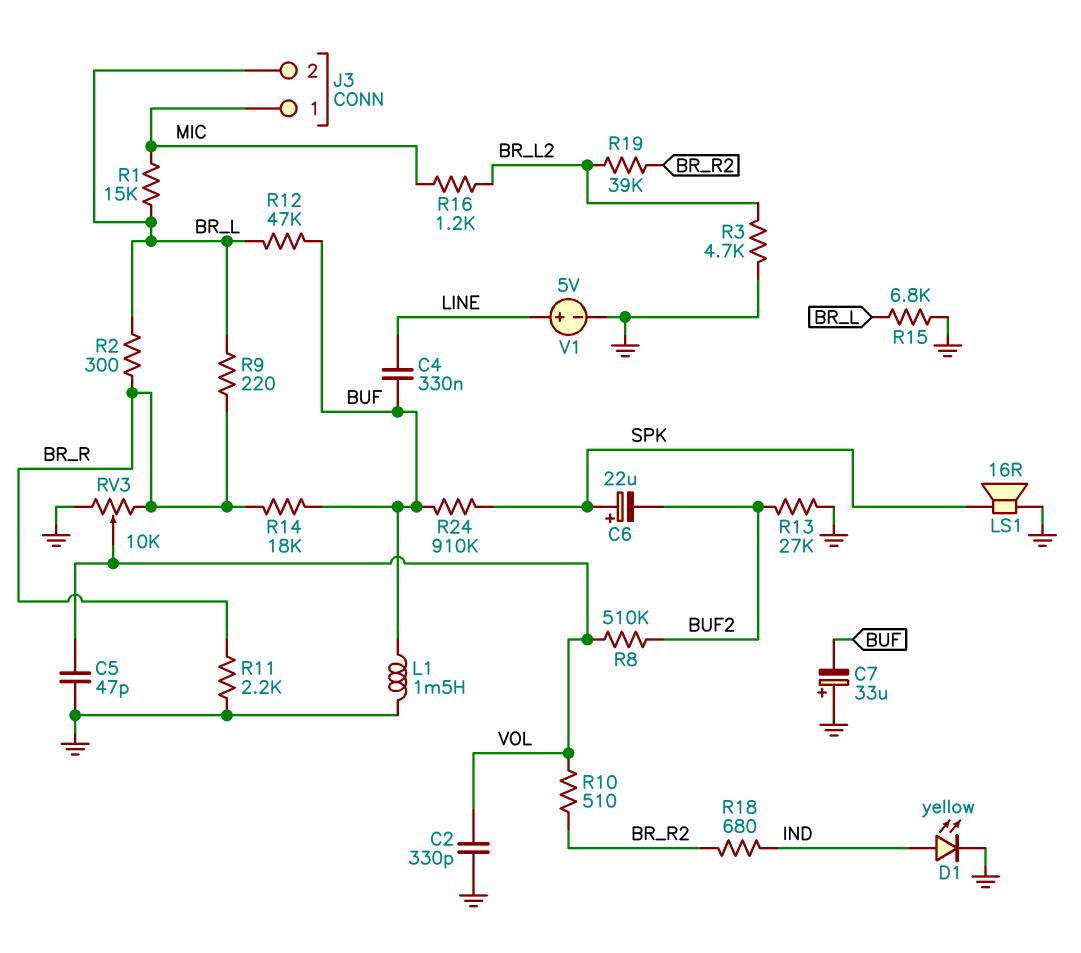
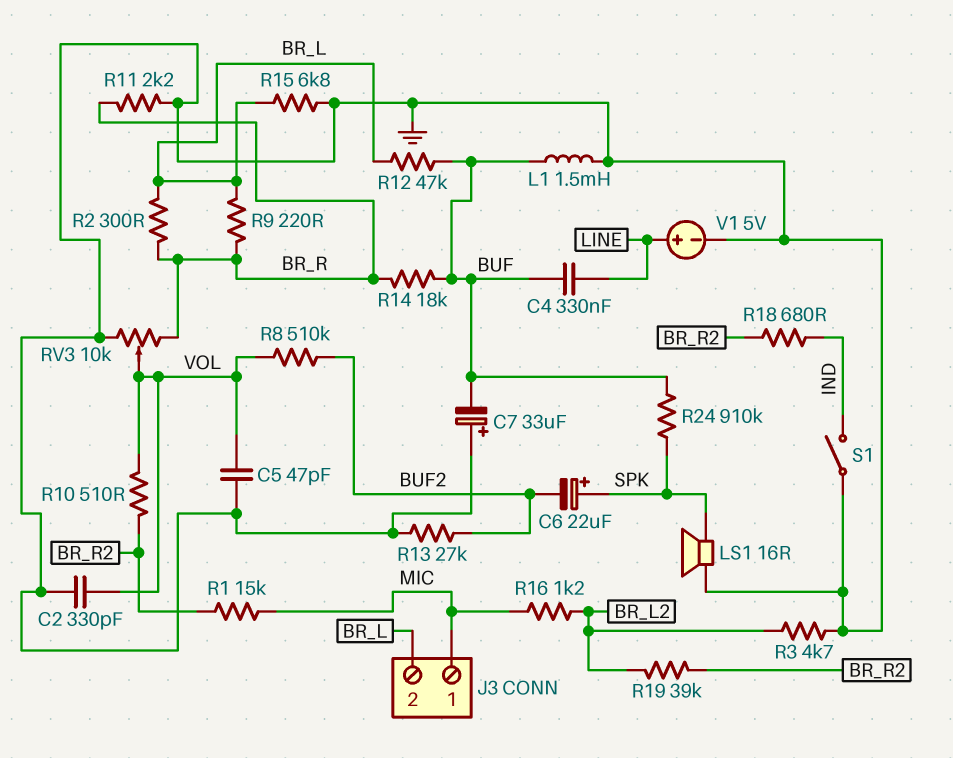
D1: LED yellow (A IND, K GND) -> none
R1: 15k (BR_L, MIC) -> 15k (BR_R2, MIC)
S1: none -> switch (GND, IND)

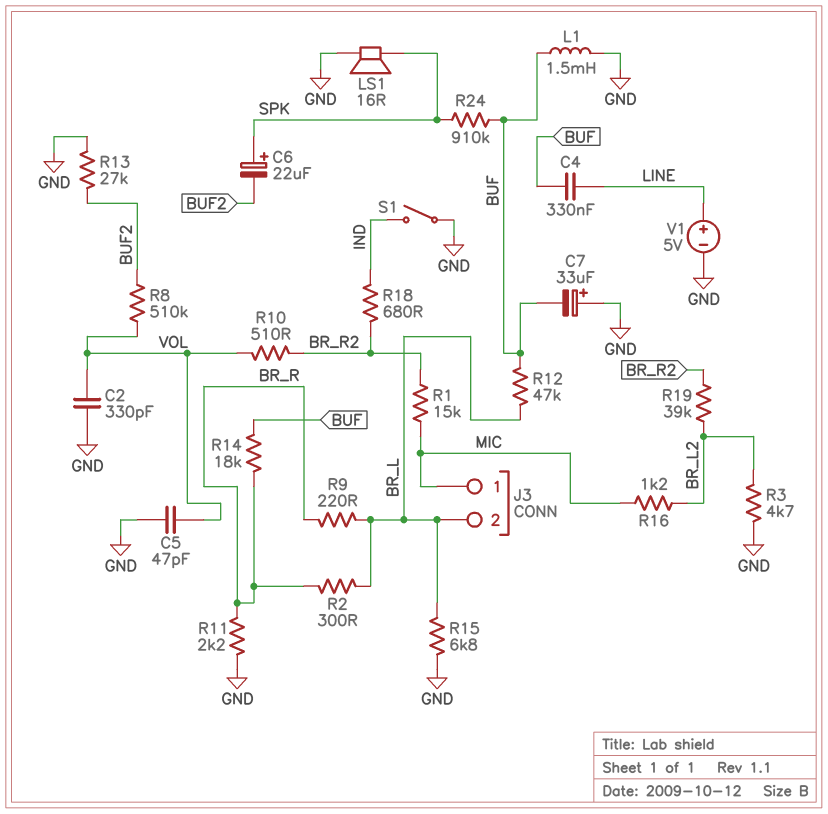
RV3: 10k (BR_R, GND, wiper VOL) -> none

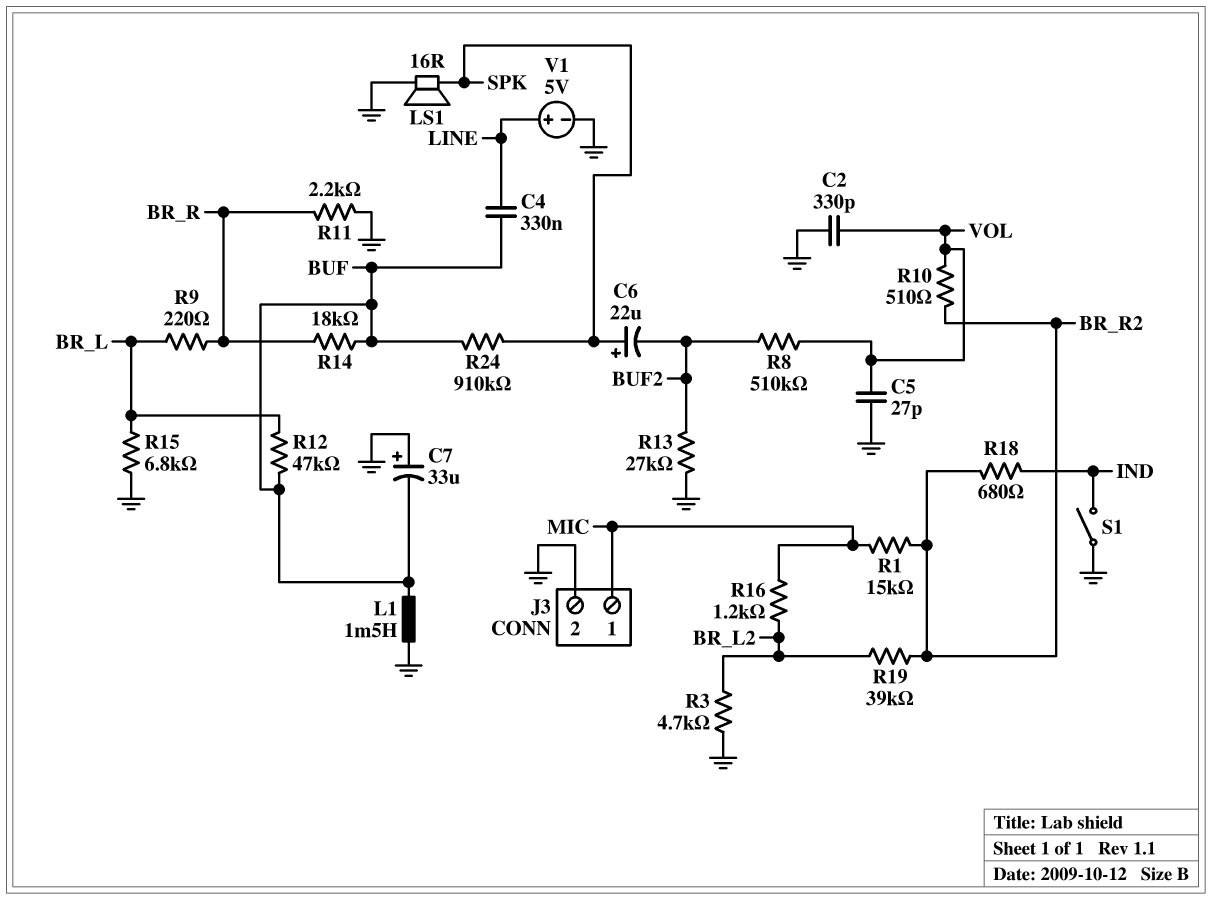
C5: 47pF (GND, VOL) -> 27pF (GND, VOL)
J3 pin 2: BR_L -> GND
R2: 300 (BR_L, BR_R) -> none

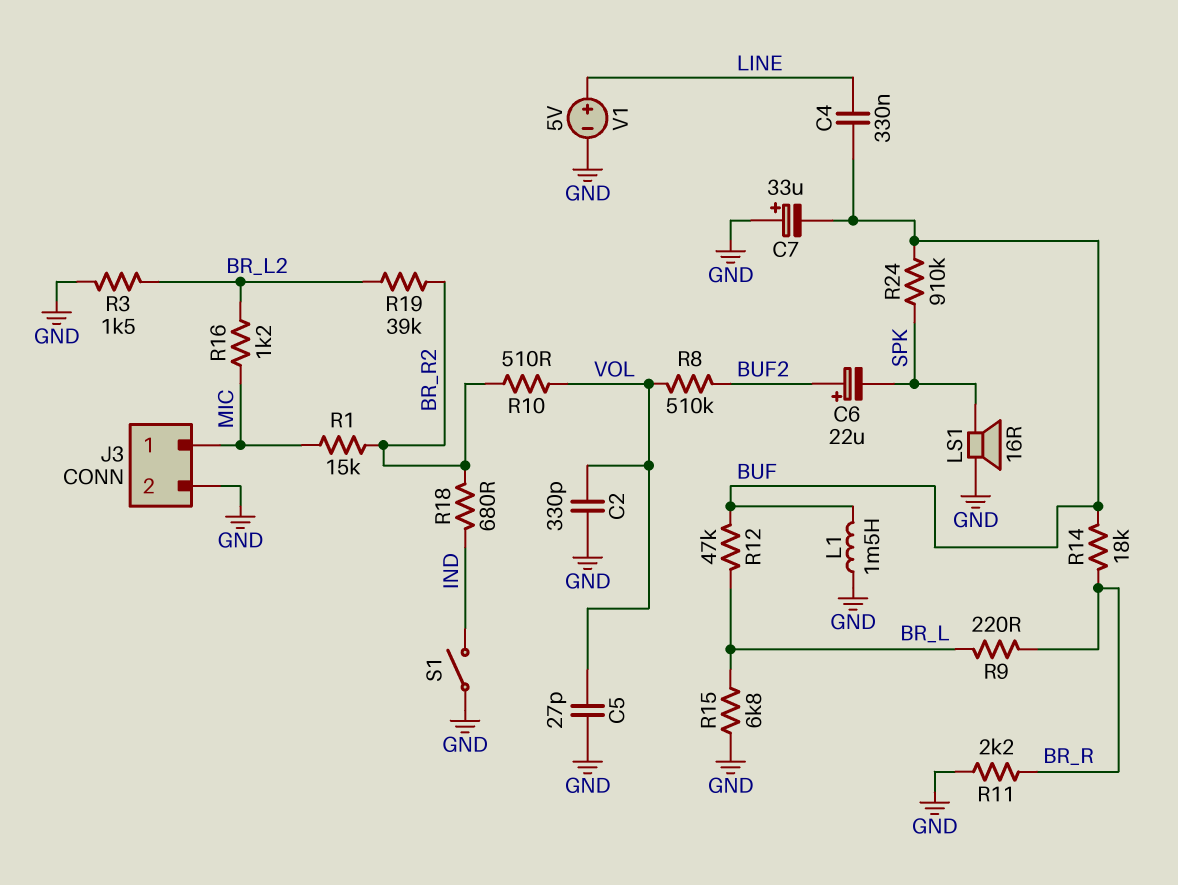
C6: 22uF (plus SPK, minus BUF2) -> 22uF (plus BUF2, minus SPK)
R3: 4.7k (BR_L2, GND) -> 1.5k (BR_L2, GND)
R13: 27k (BUF2, GND) -> none

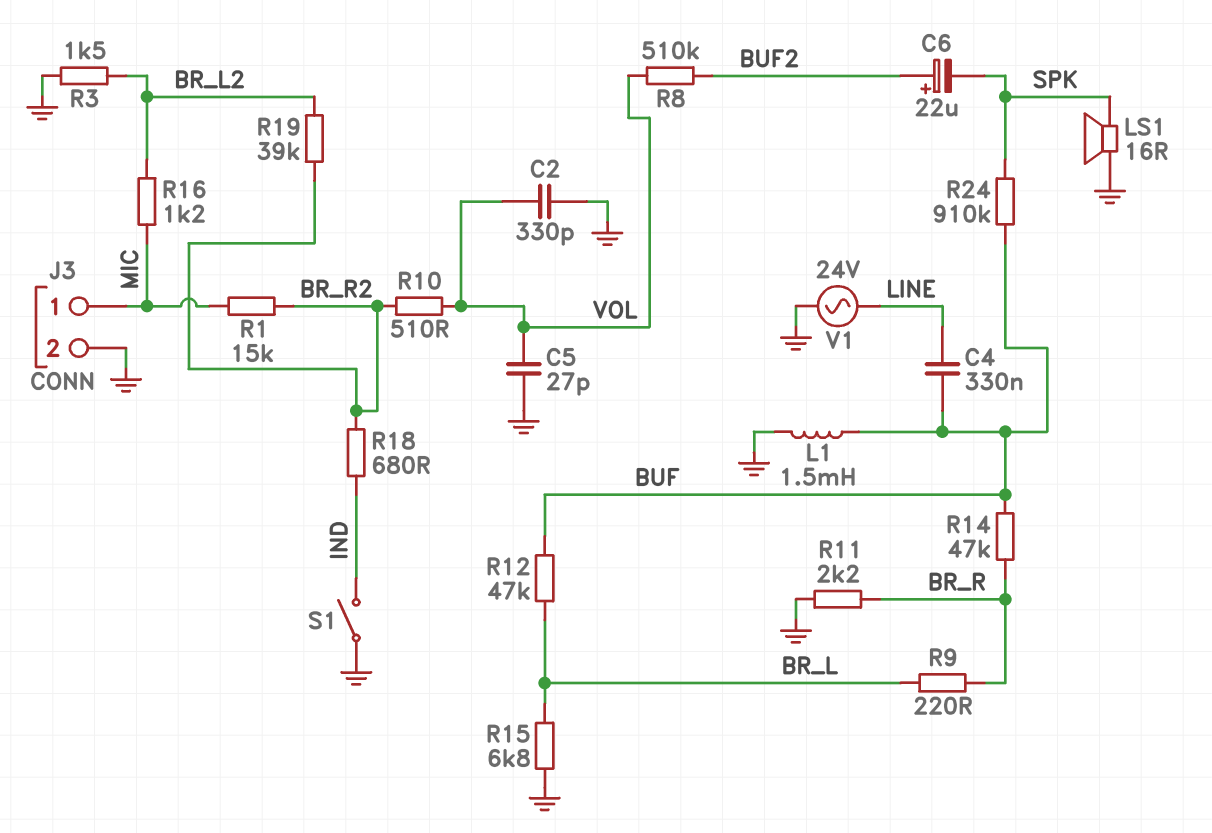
C7: 33uF (plus GND, minus BUF) -> none
R14: 18k (BR_R, BUF) -> 47k (BR_R, BUF)
V1: 5V (plus LINE, minus GND) -> AC 24V (GND, LINE)

